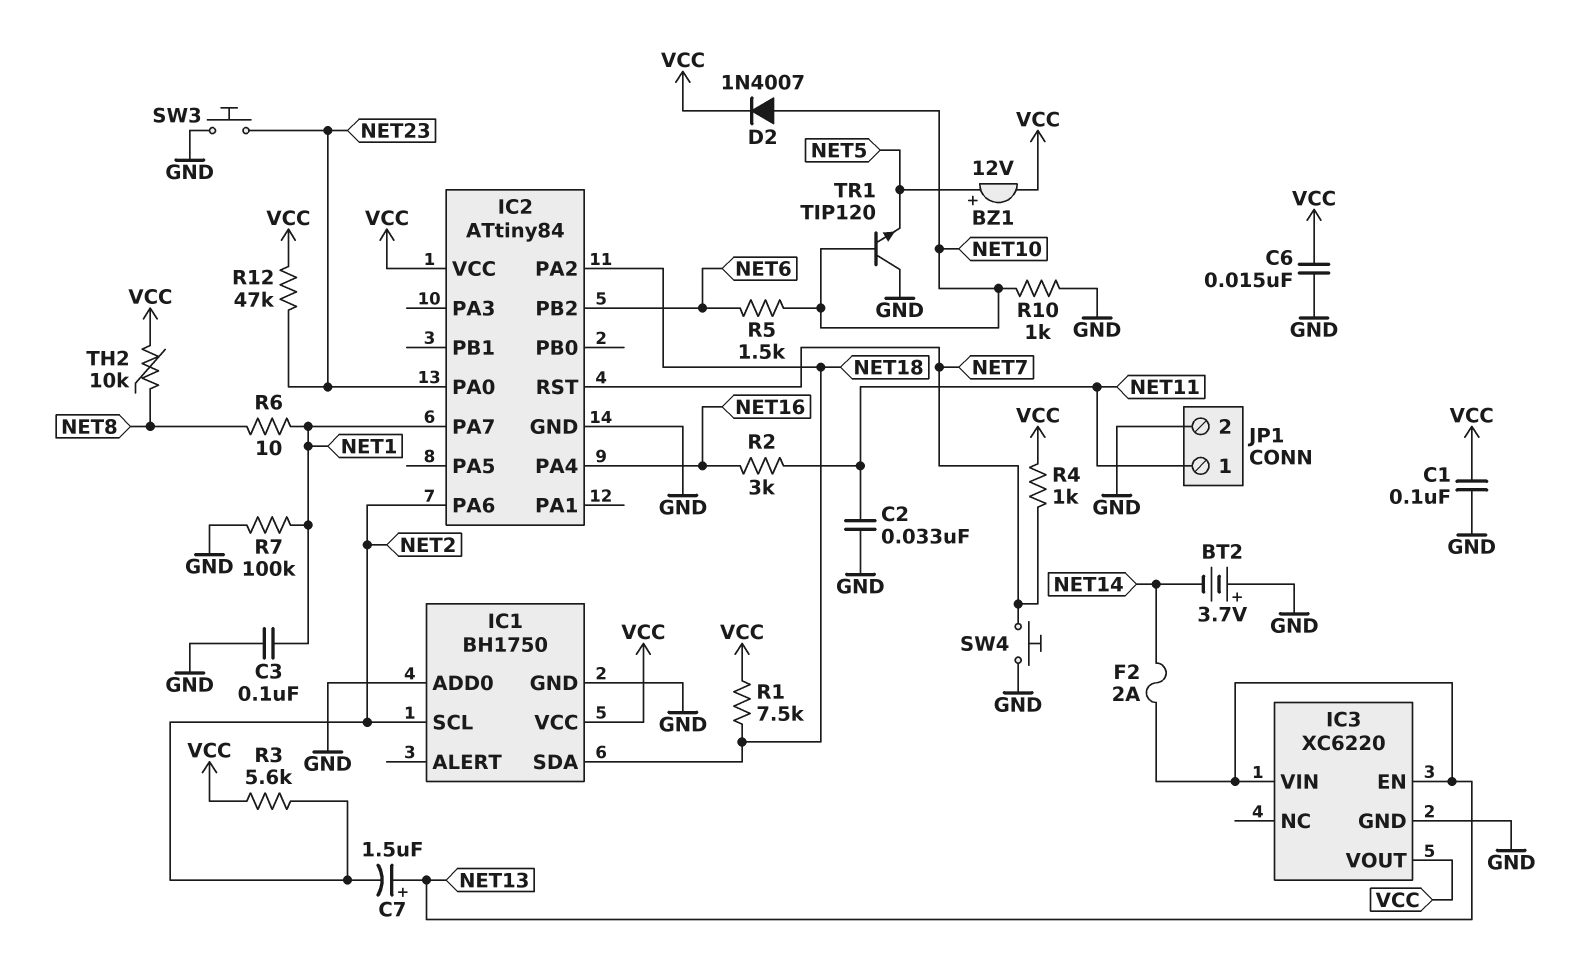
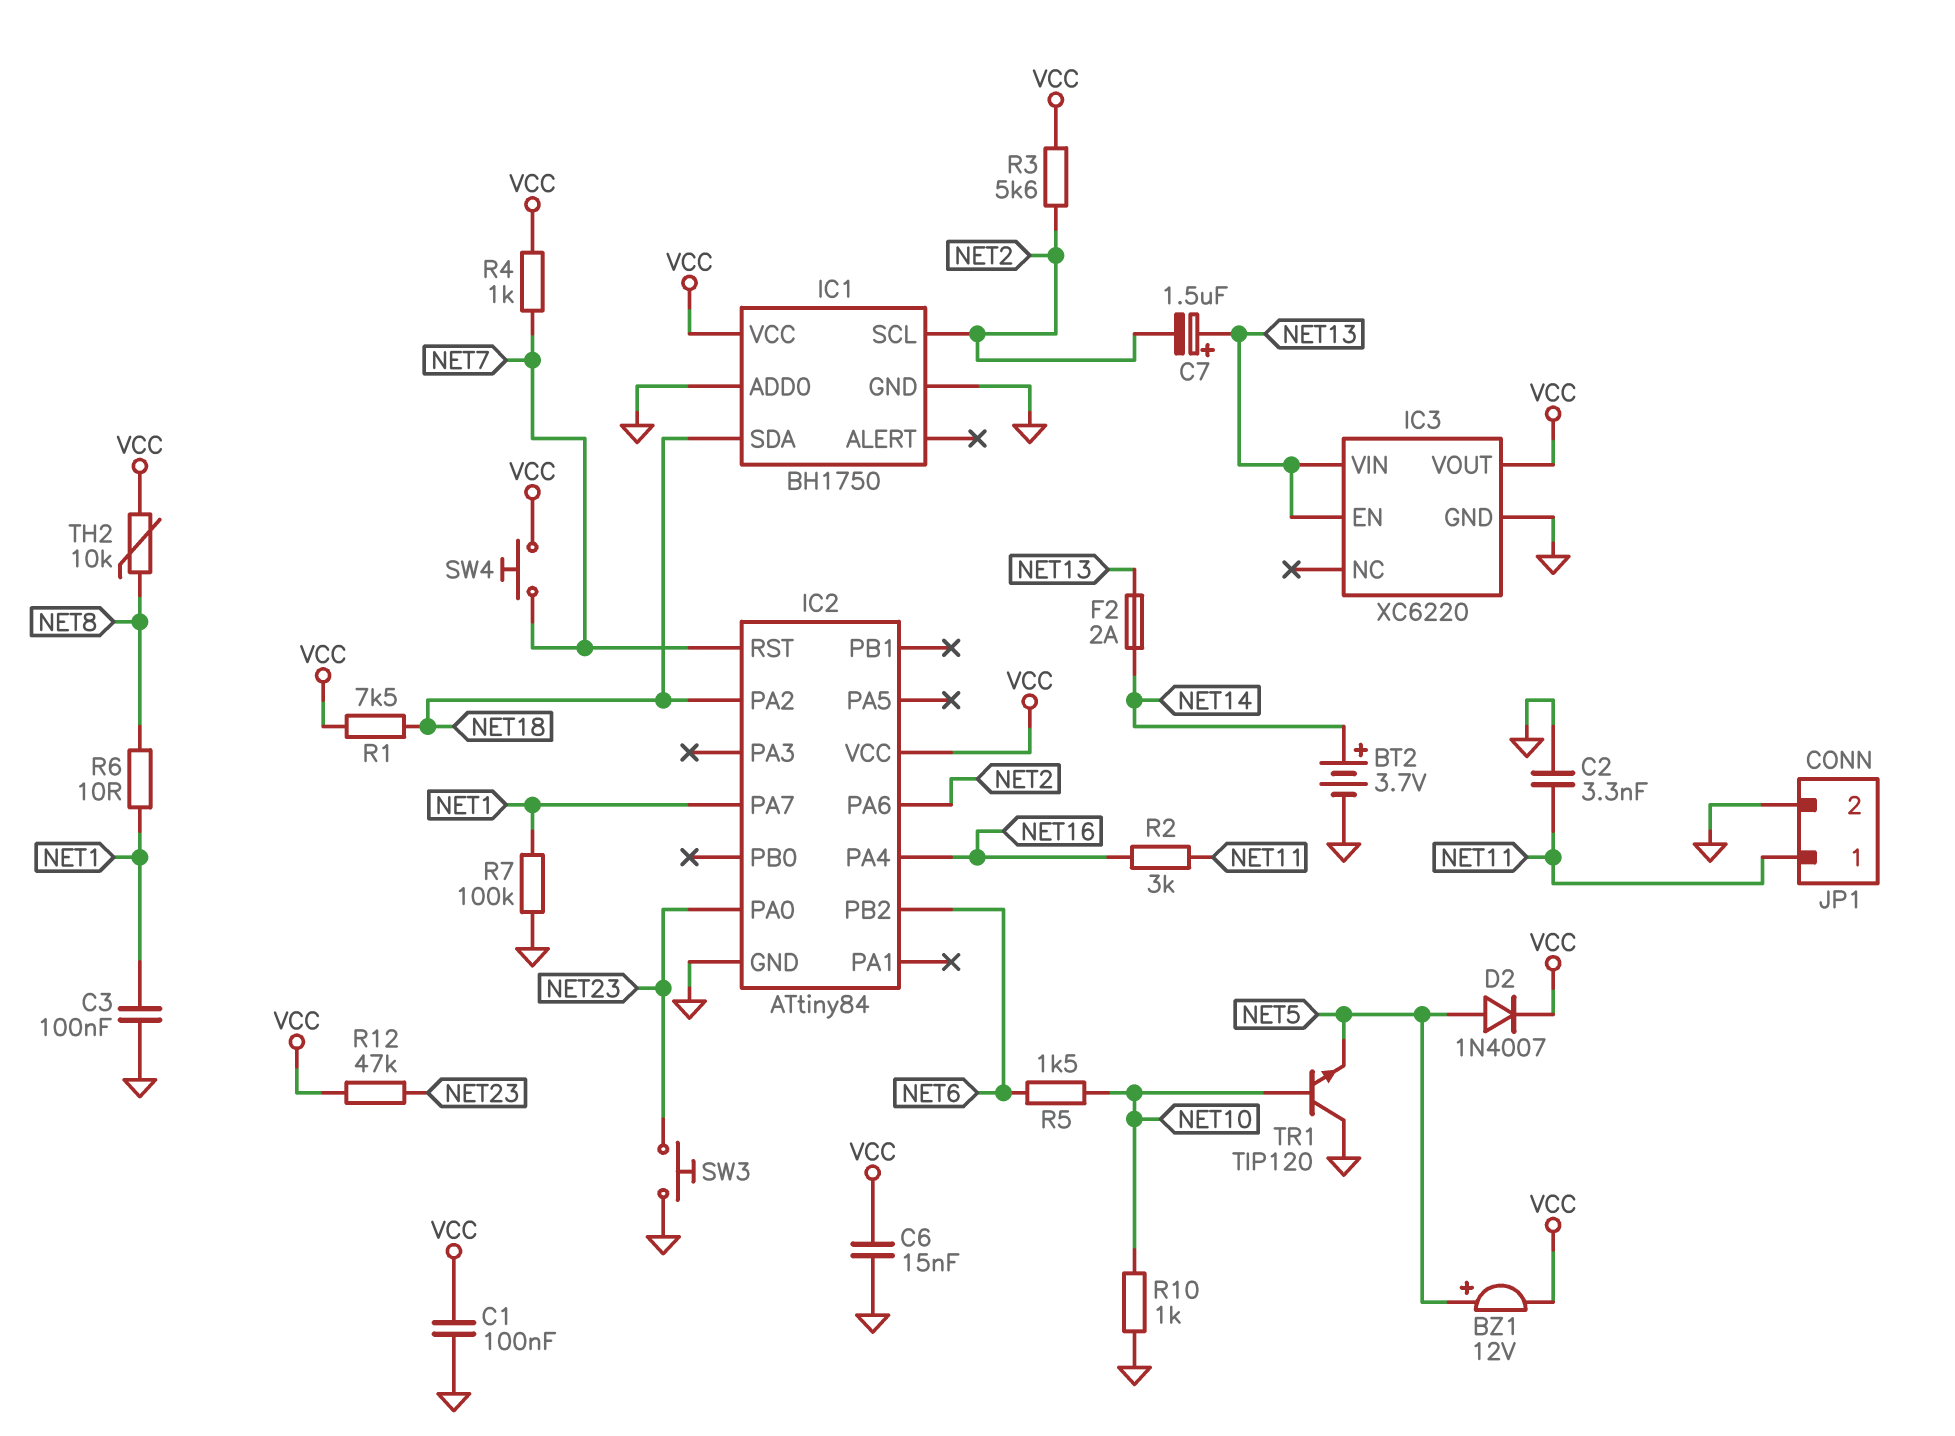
BT2: 3.7V (plus GND, minus NET14) -> 3.7V (plus NET14, minus GND)
C2: 33nF (GND, NET11) -> 3.3nF (GND, NET11)
D2: diode 1N4007 (A NET10, K VCC) -> diode 1N4007 (A NET5, K VCC)
SW4: button (GND, NET7) -> button (NET7, VCC)

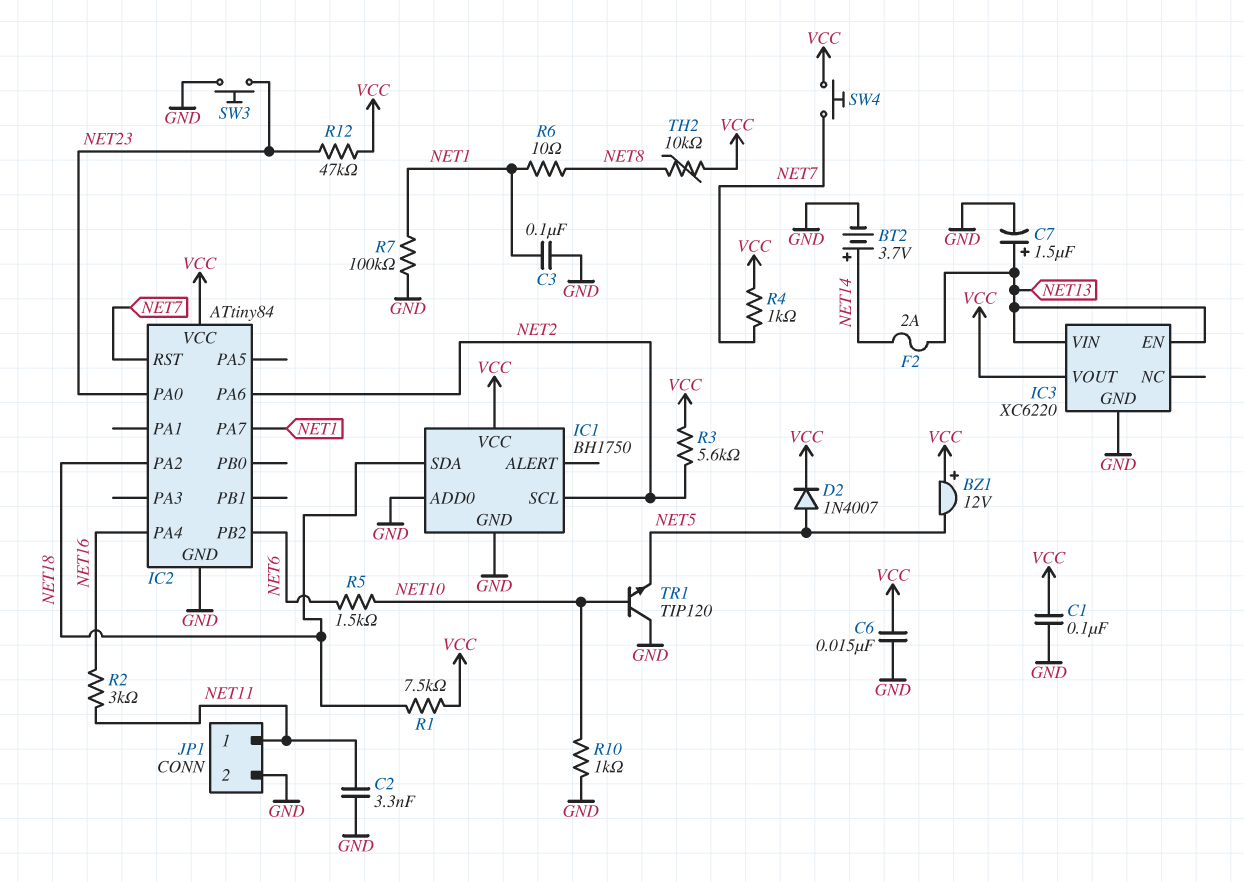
BZ1: buzzer 12V (plus NET5, minus VCC) -> buzzer 12V (plus VCC, minus NET5)
C7: 1.5uF (plus NET13, minus NET2) -> 1.5uF (plus NET13, minus GND)

